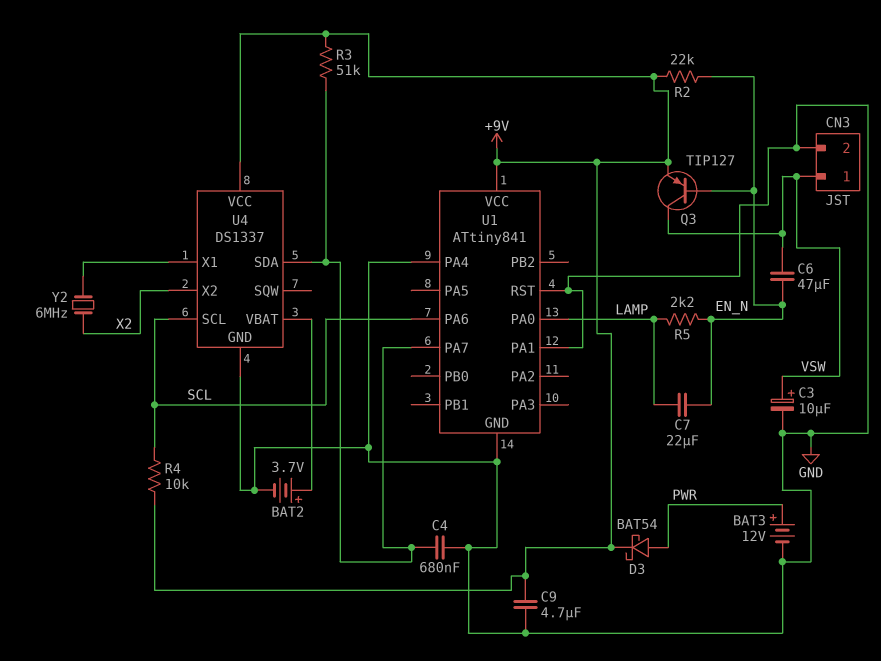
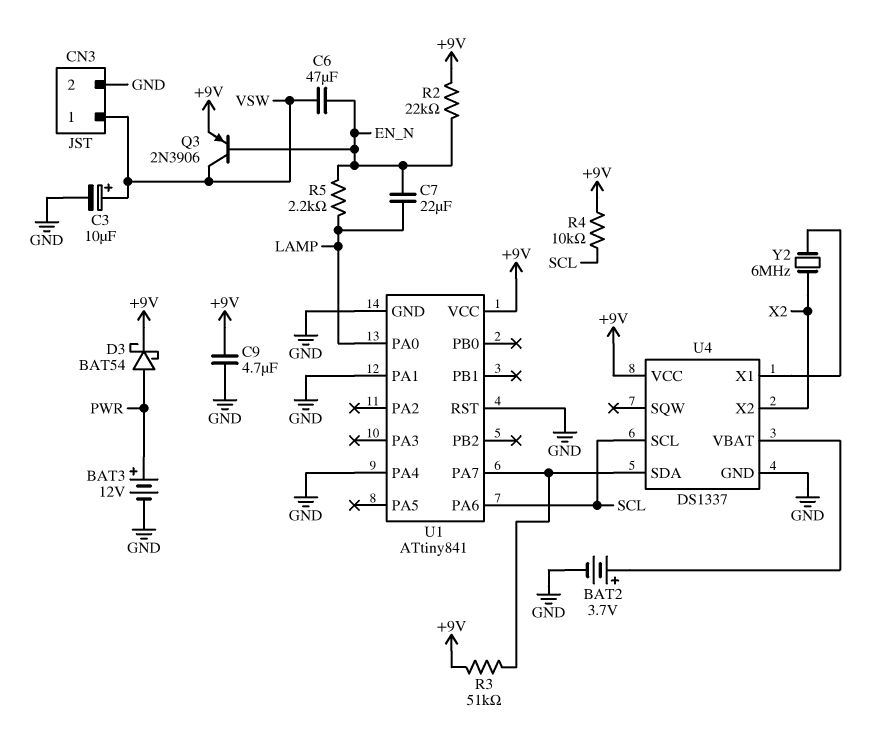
C4: 680nF (GND, U1/PA7) -> none
Q3: PNP TIP127 (B EN_N, C VSW, E +9V) -> PNP 2N3906 (B EN_N, C VSW, E +9V)

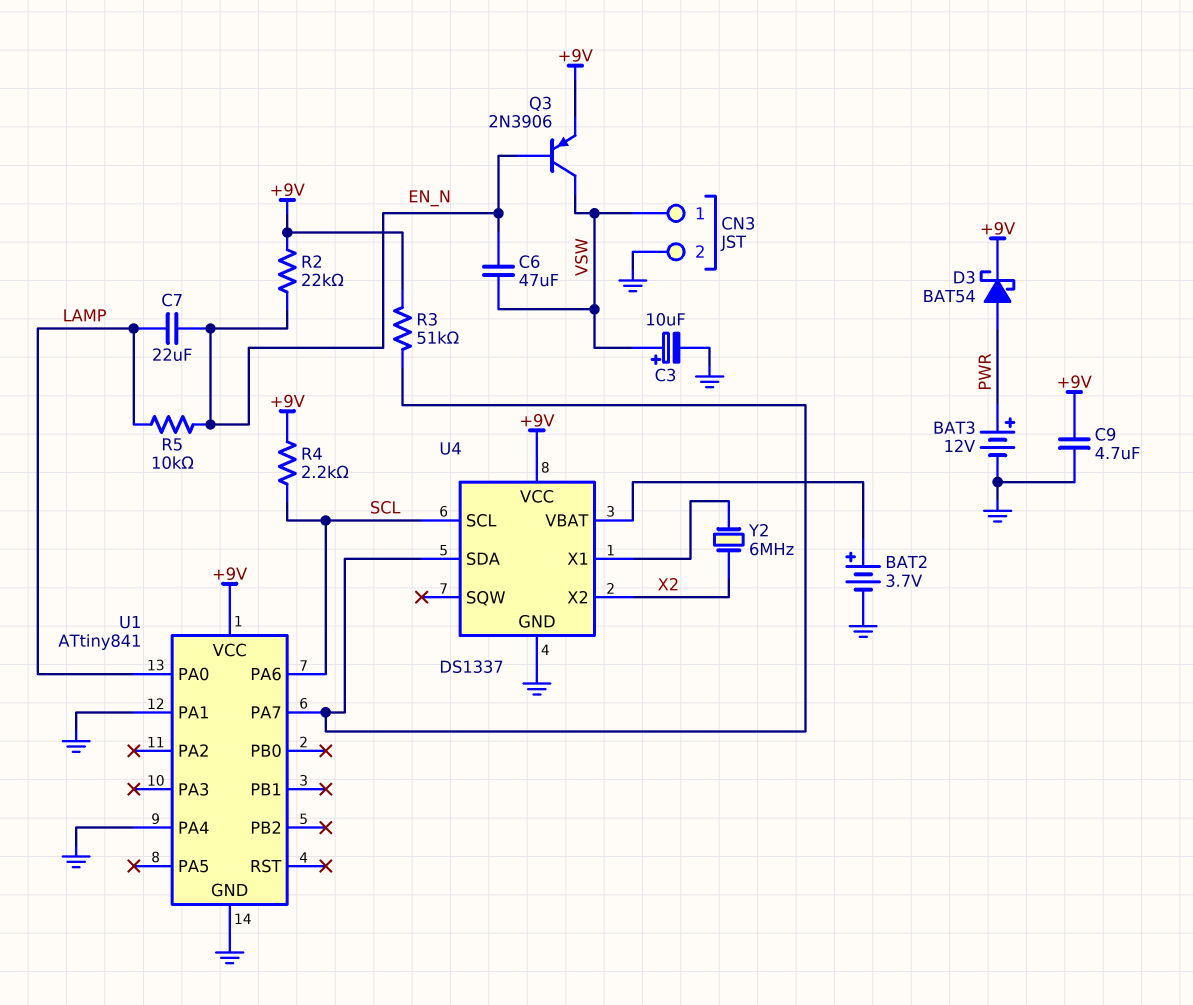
R4: 10k (+9V, SCL) -> 2.2k (+9V, SCL)
R5: 2.2k (EN_N, LAMP) -> 10k (EN_N, LAMP)
U1 pin RST: GND -> none

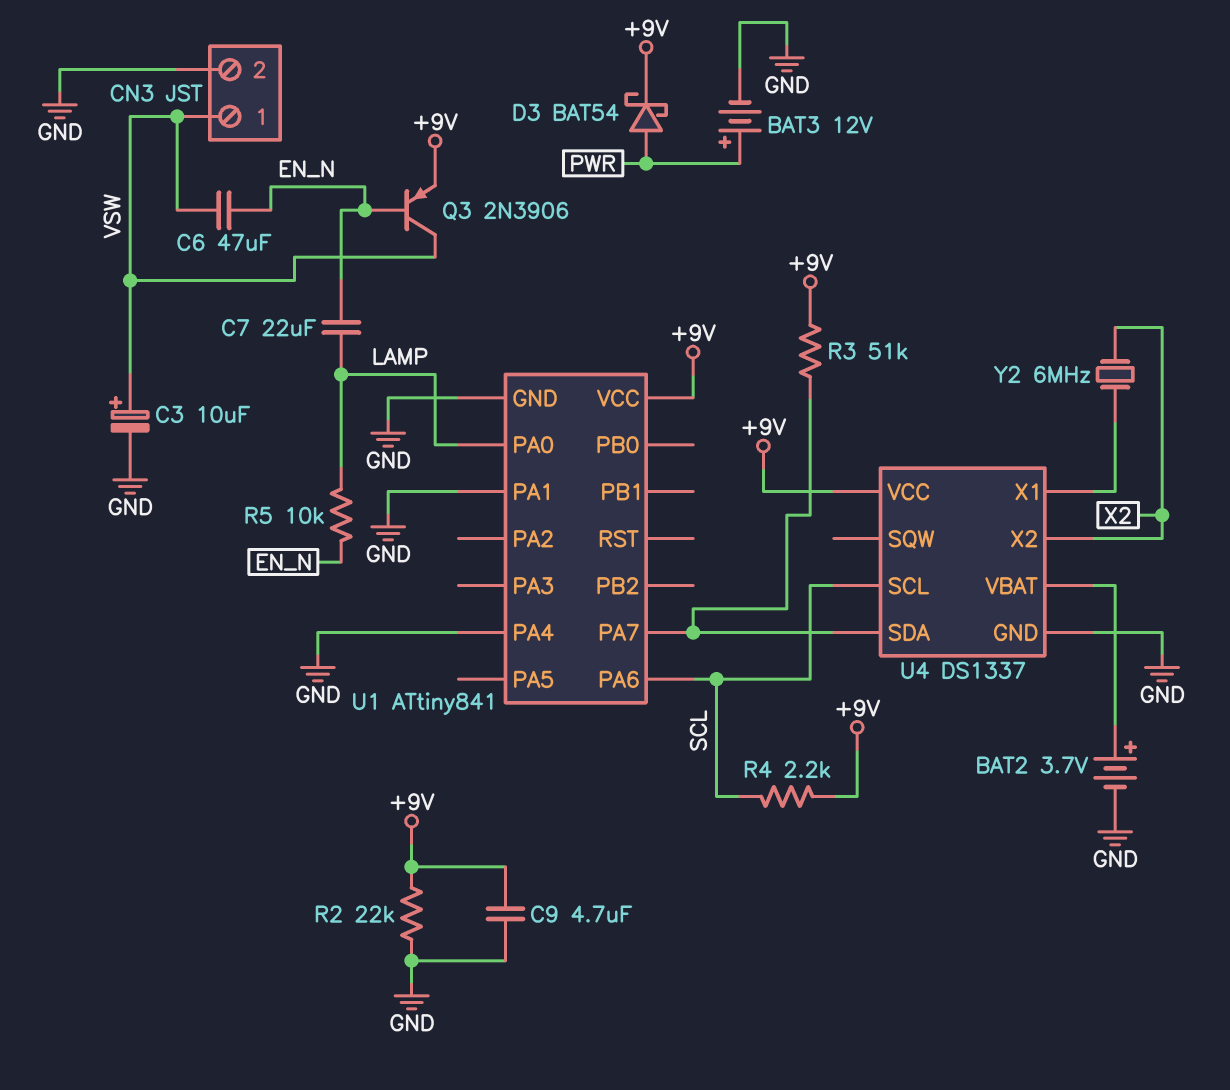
R2: 22k (+9V, EN_N) -> 22k (+9V, GND)

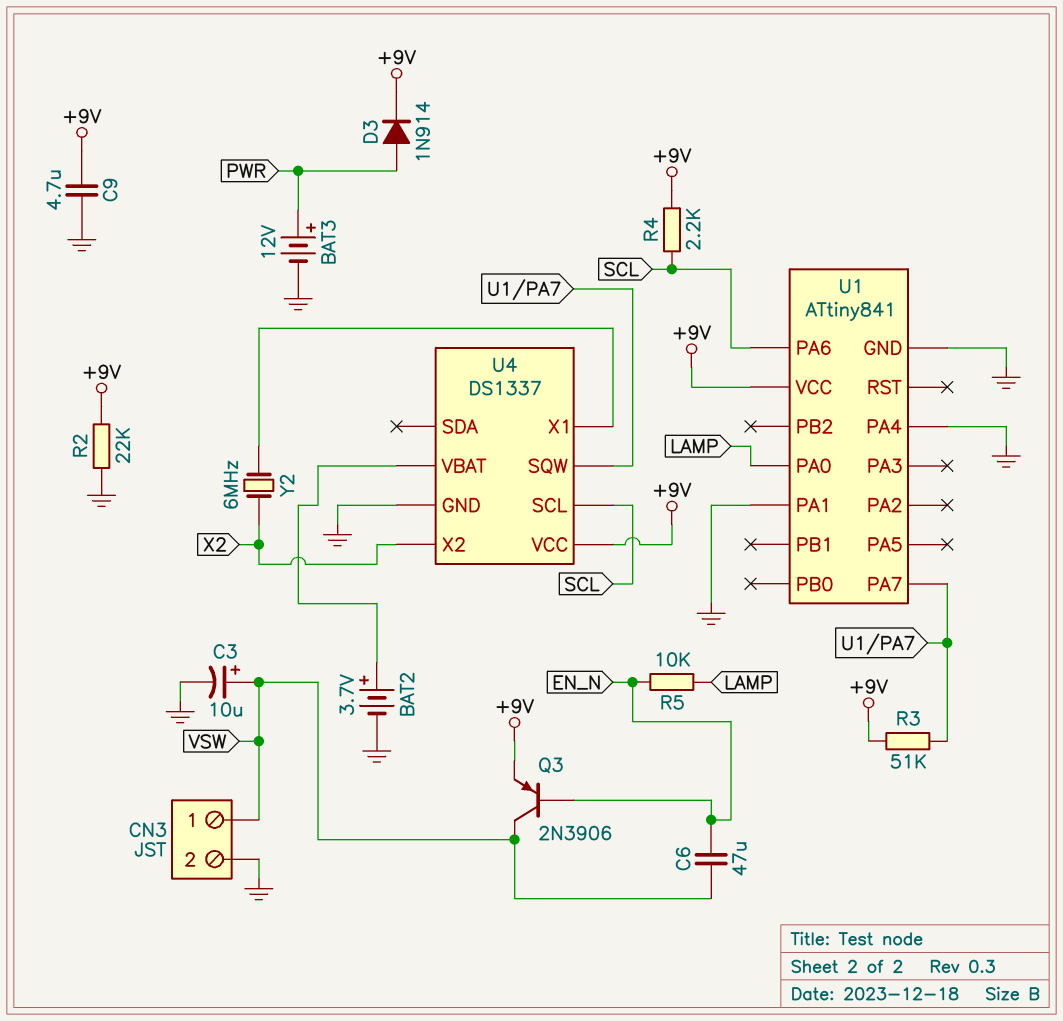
C7: 22uF (EN_N, LAMP) -> none
D3: schottky BAT54 (A PWR, K +9V) -> diode 1N914 (A PWR, K +9V)
U4 pin SDA: U1/PA7 -> none
U4 pin SQW: none -> U1/PA7

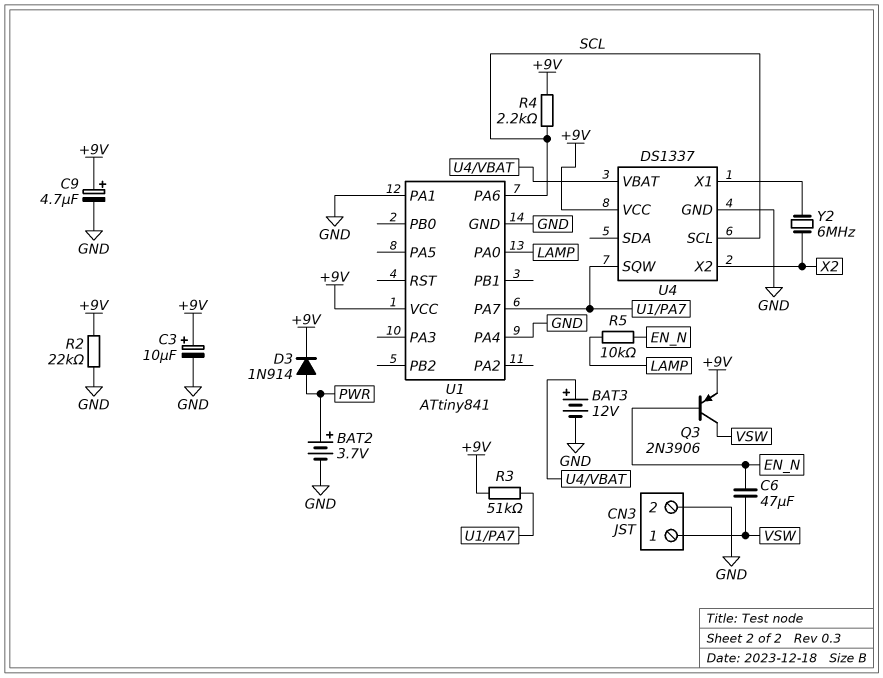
BAT2: 3.7V (plus U4/VBAT, minus GND) -> 3.7V (plus PWR, minus GND)
BAT3: 12V (plus PWR, minus GND) -> 12V (plus U4/VBAT, minus GND)
C3: 10uF (plus VSW, minus GND) -> 10uF (plus +9V, minus GND)
C9: 4.7uF (+9V, GND) -> 4.7uF (plus +9V, minus GND)

